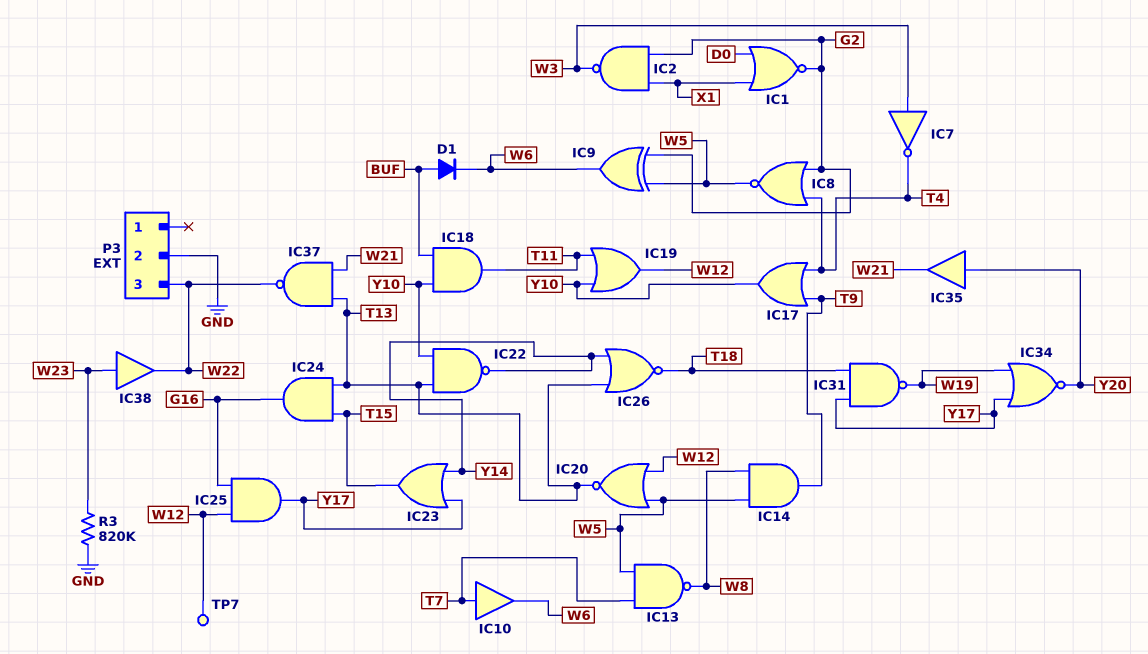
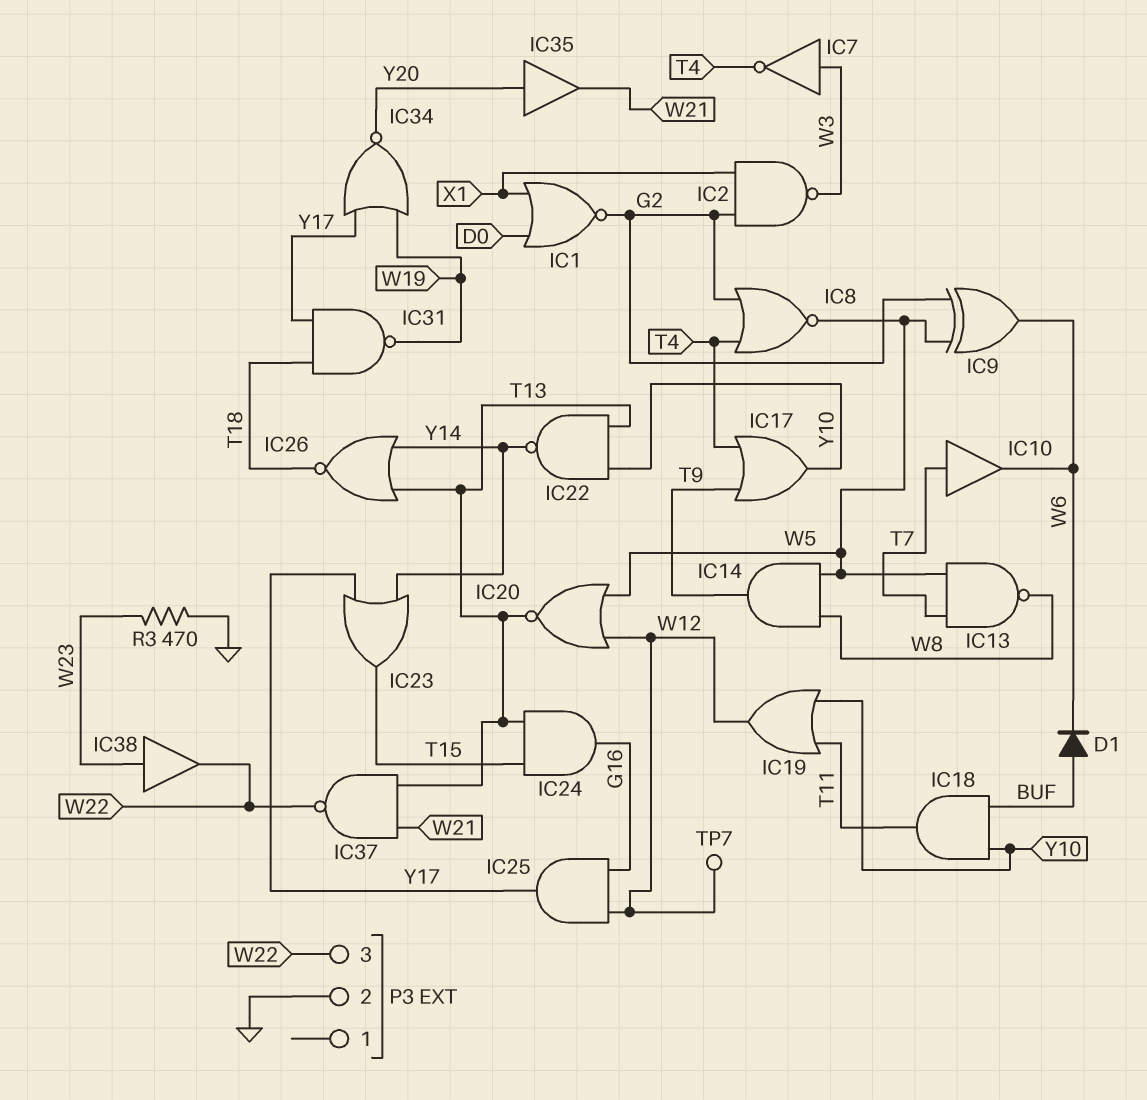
R3: 820k (GND, W23) -> 470 (GND, W23)

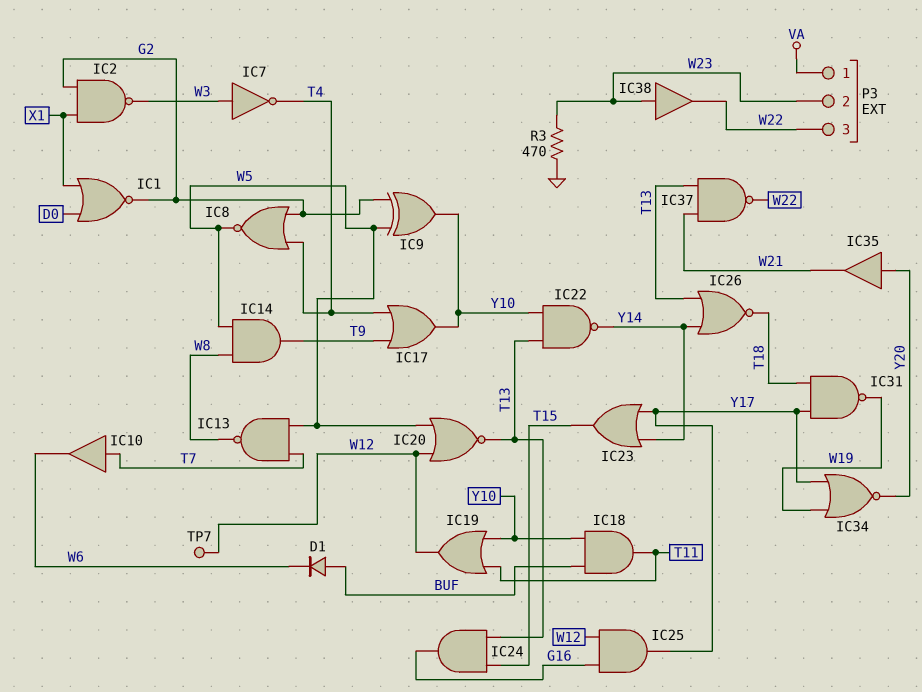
IC9: XOR (in G2, in W5, out W6) -> XOR (in G2, in W5, out Y10)
P3 pin 1: none -> VA
P3 pin 2: GND -> W23

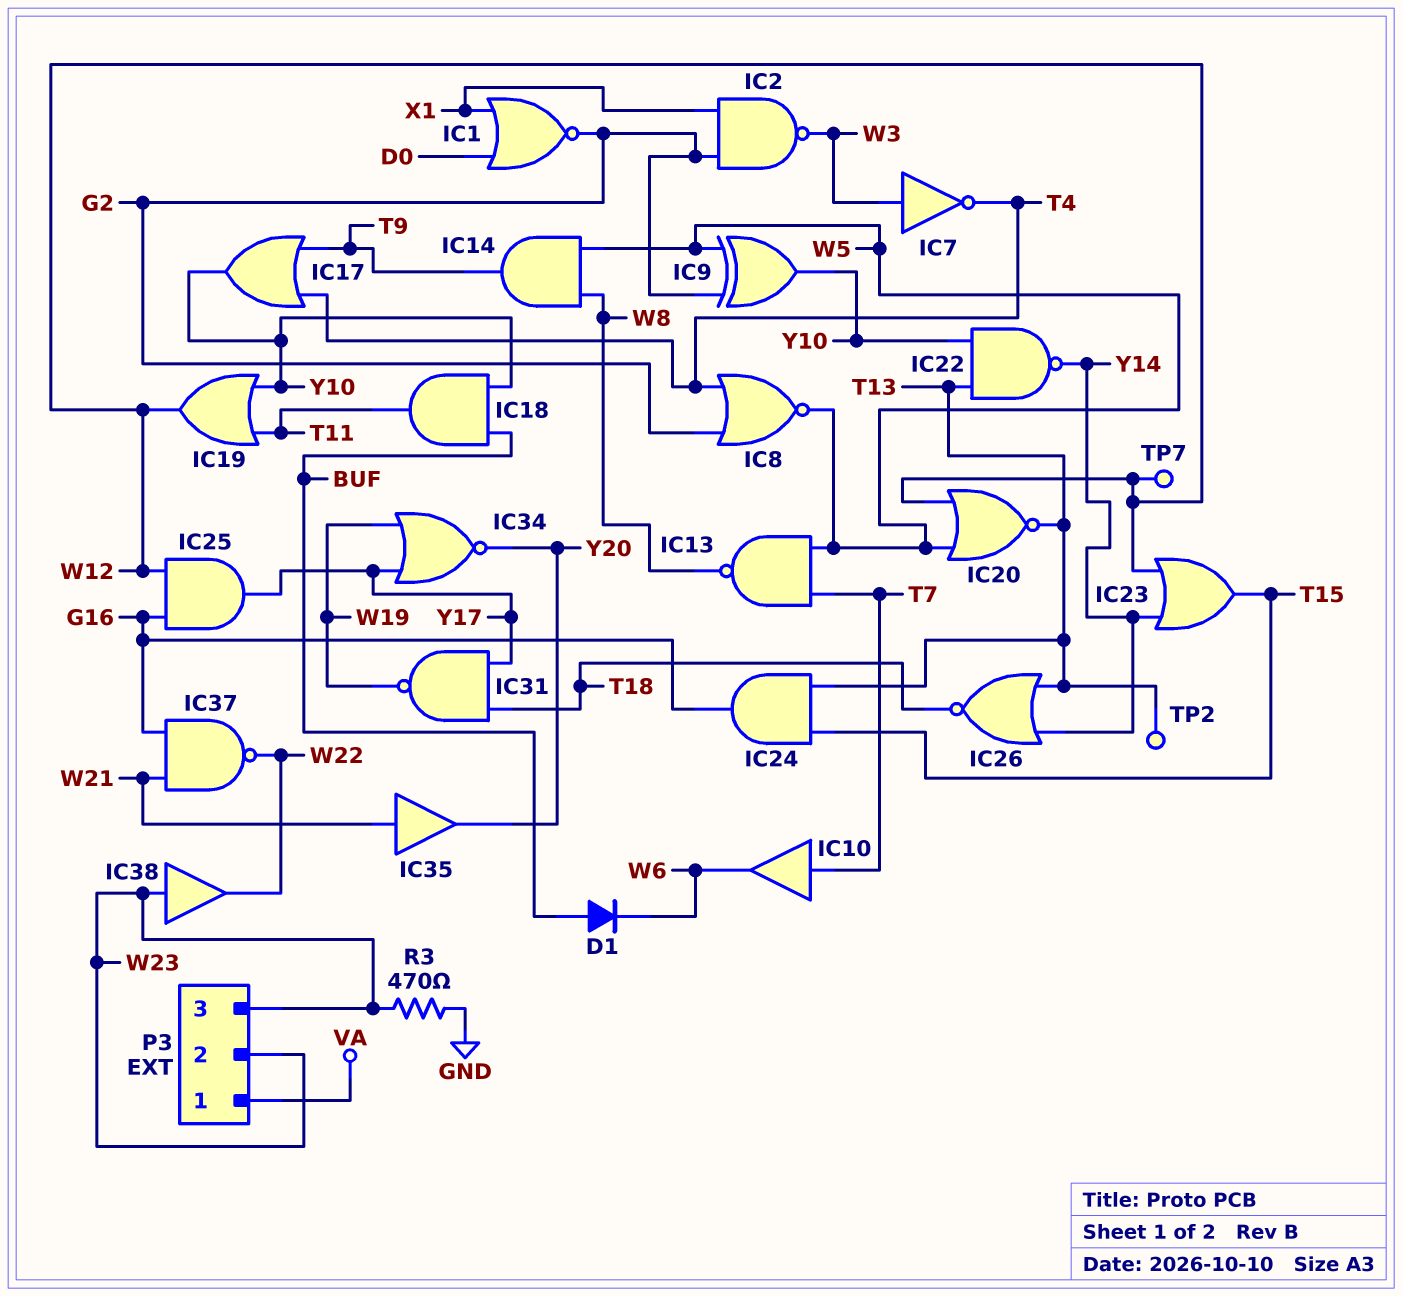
IC23: OR (in Y14, in Y17, out T15) -> OR (in W12, in Y14, out T15)
IC35: buffer (in Y20, out W21) -> buffer (in W21, out Y20)
IC37: NAND (in T13, in W21, out W22) -> NAND (in G16, in W21, out W22)
P3 pin 3: W22 -> W23
TP2: none -> test point (T13)

